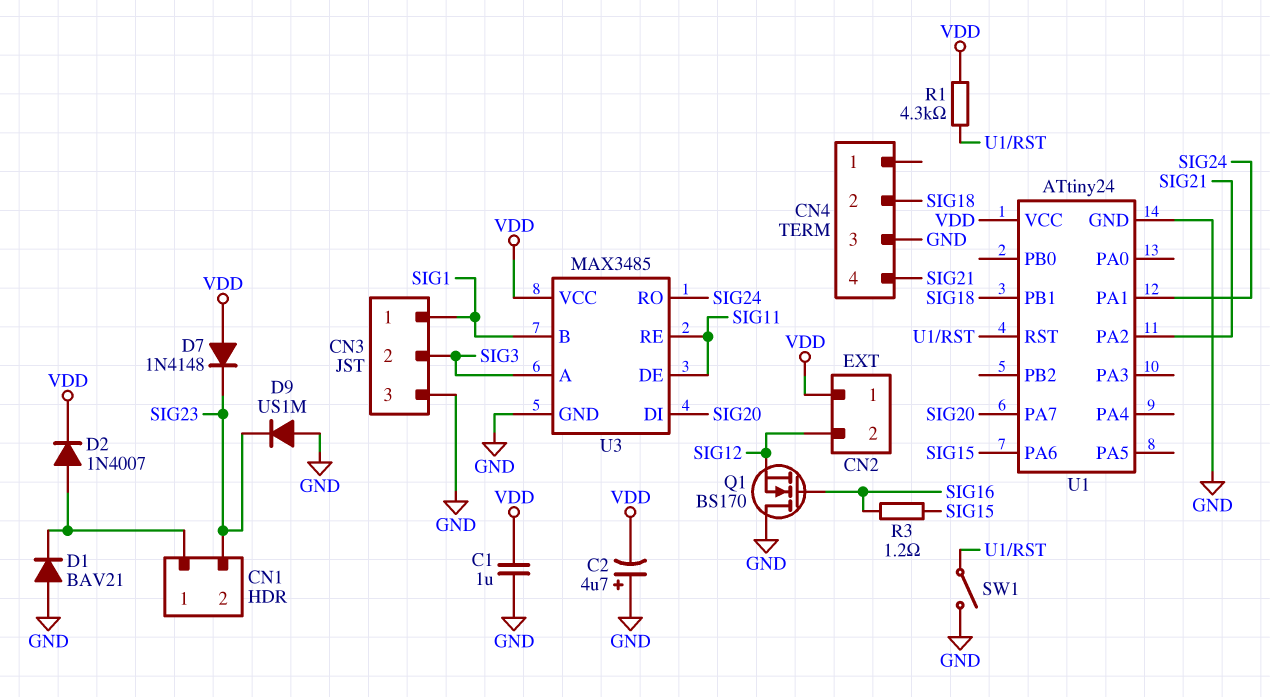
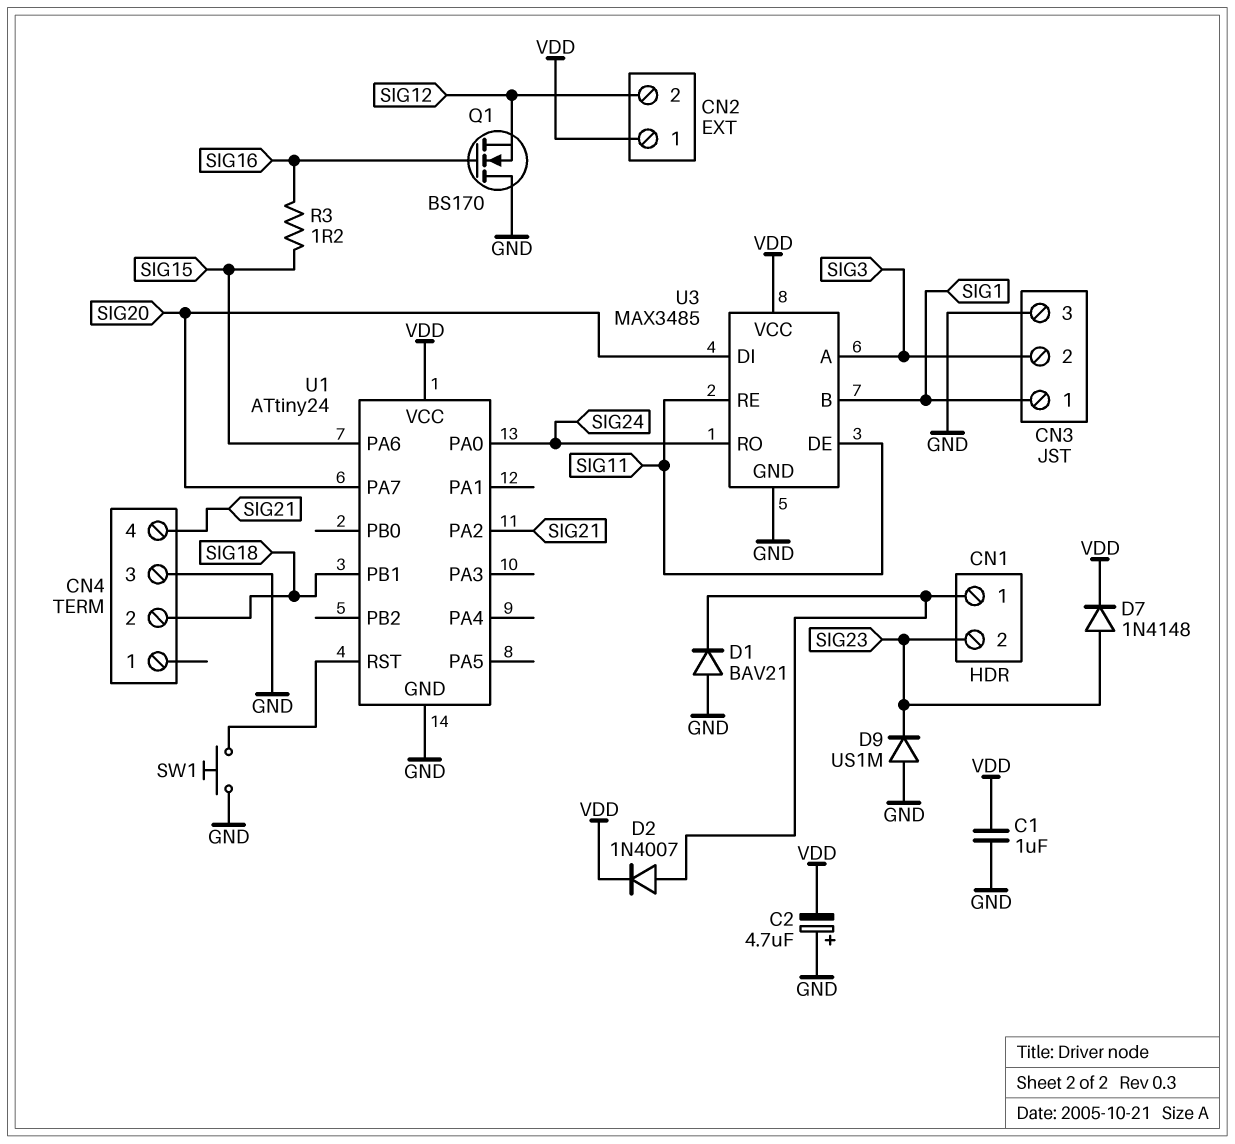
D7: diode 1N4148 (A VDD, K SIG23) -> diode 1N4148 (A SIG23, K VDD)
R1: 4.3k (U1/RST, VDD) -> none
SW1: switch (GND, U1/RST) -> button (GND, U1/RST)
U1 pin PA0: none -> SIG24
U1 pin PA1: SIG24 -> none

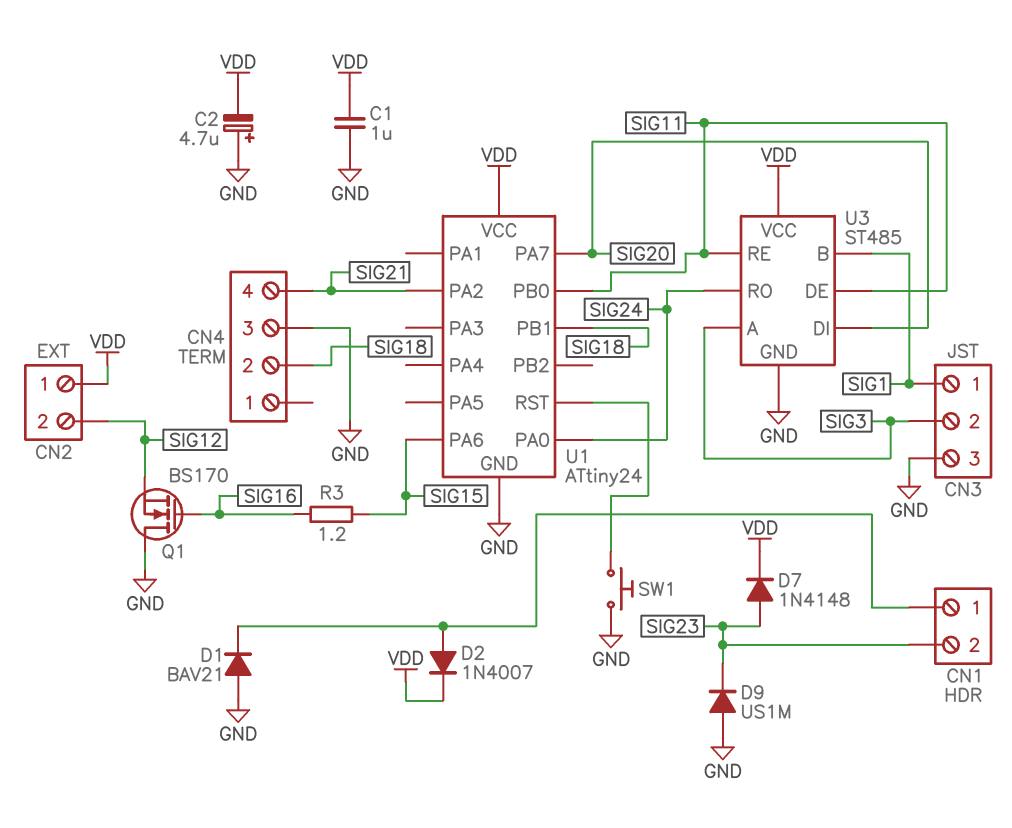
U1 pin PB0: none -> SIG11
U3: MAX3485 -> ST485

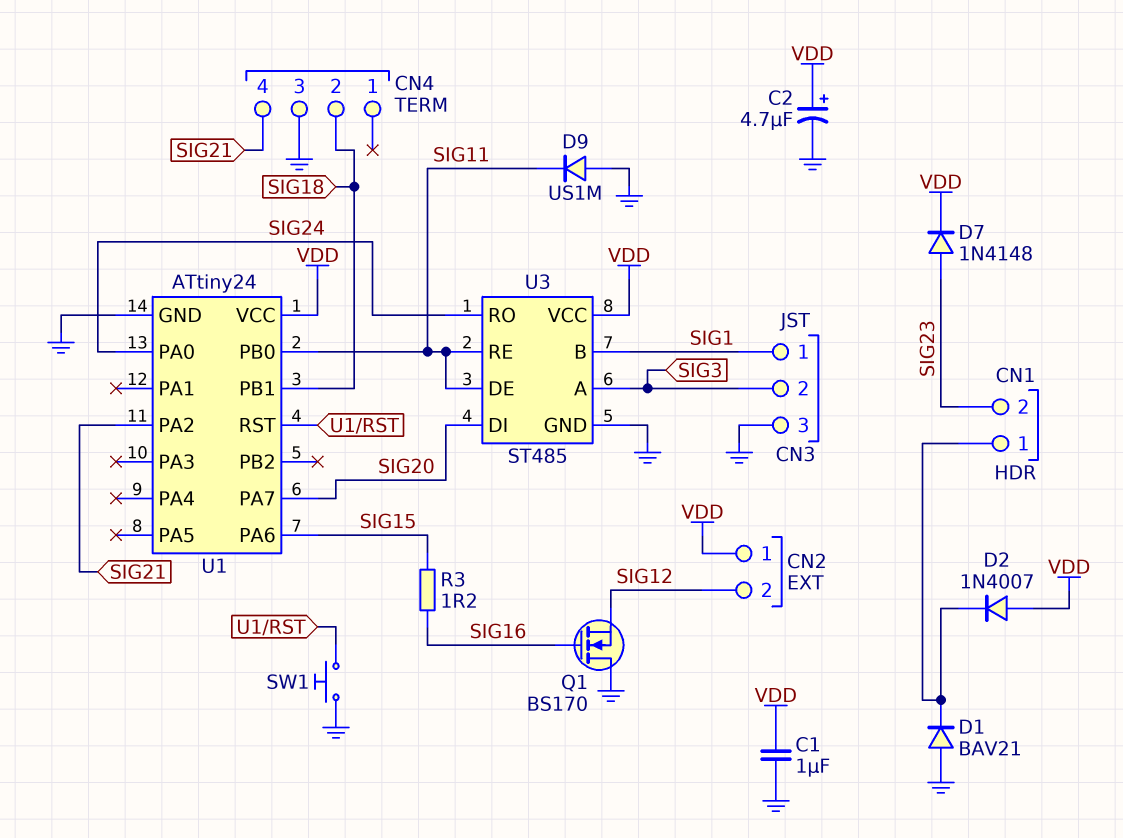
C2: 4.7uF (plus GND, minus VDD) -> 4.7uF (plus VDD, minus GND)
D2: diode 1N4007 (A CN1/1, K VDD) -> diode 1N4007 (A VDD, K CN1/1)
D9: diode US1M (A GND, K SIG23) -> diode US1M (A GND, K SIG11)

